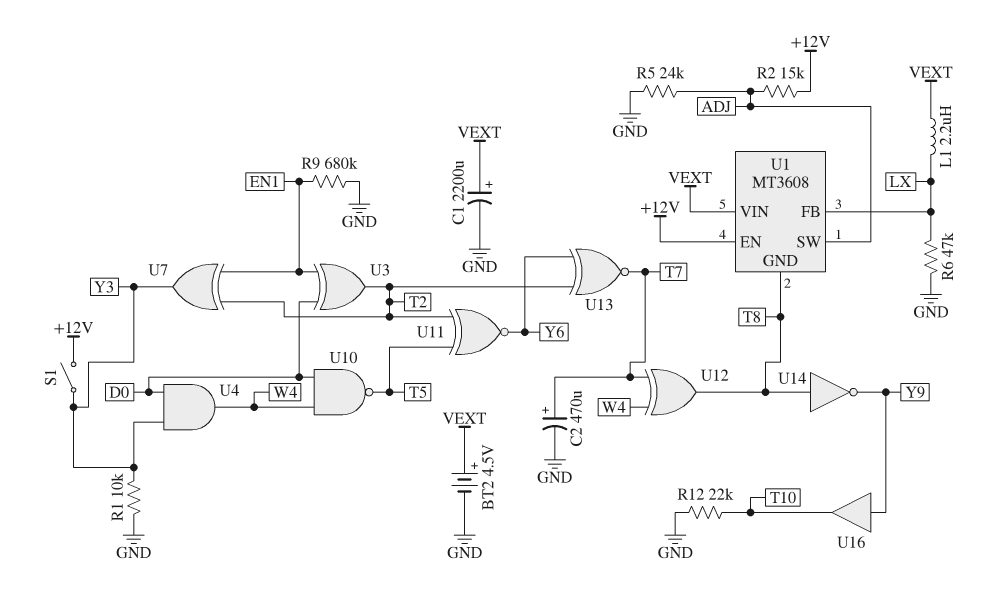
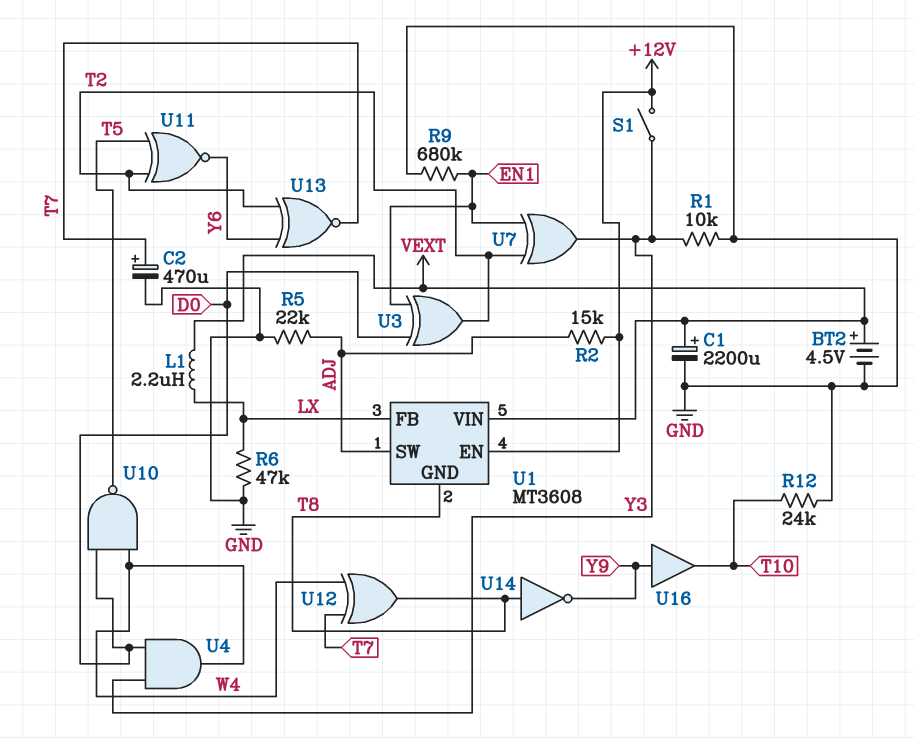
R5: 24k (ADJ, GND) -> 22k (ADJ, GND)
R12: 22k (GND, T10) -> 24k (GND, T10)

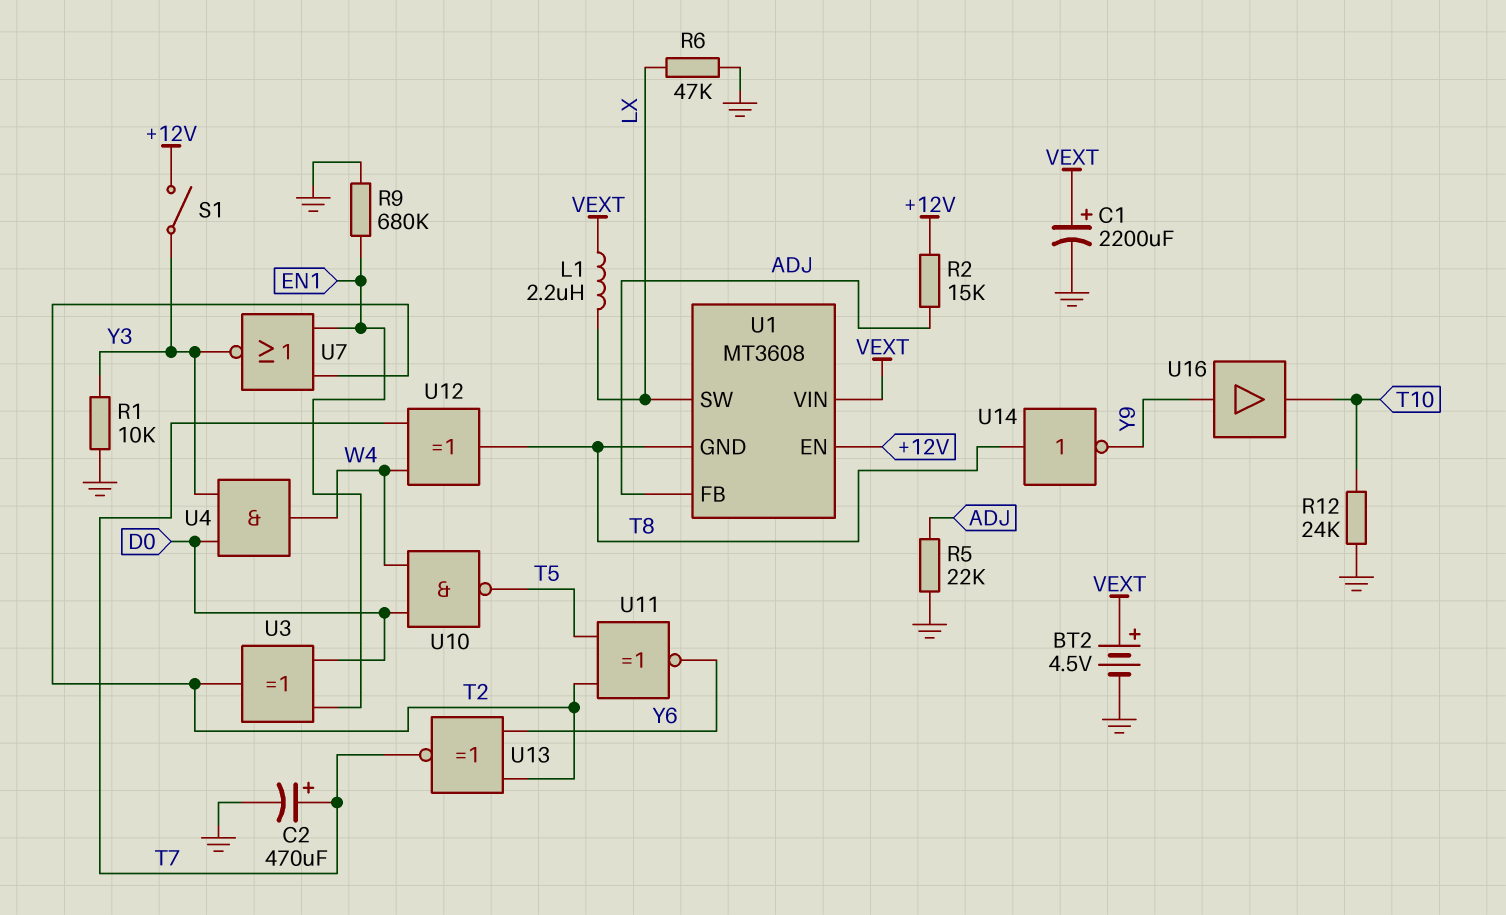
U1 pin FB: LX -> ADJ
U1 pin SW: ADJ -> LX
U7: XOR (in EN1, in T2, out Y3) -> NOR (in EN1, in T2, out Y3)

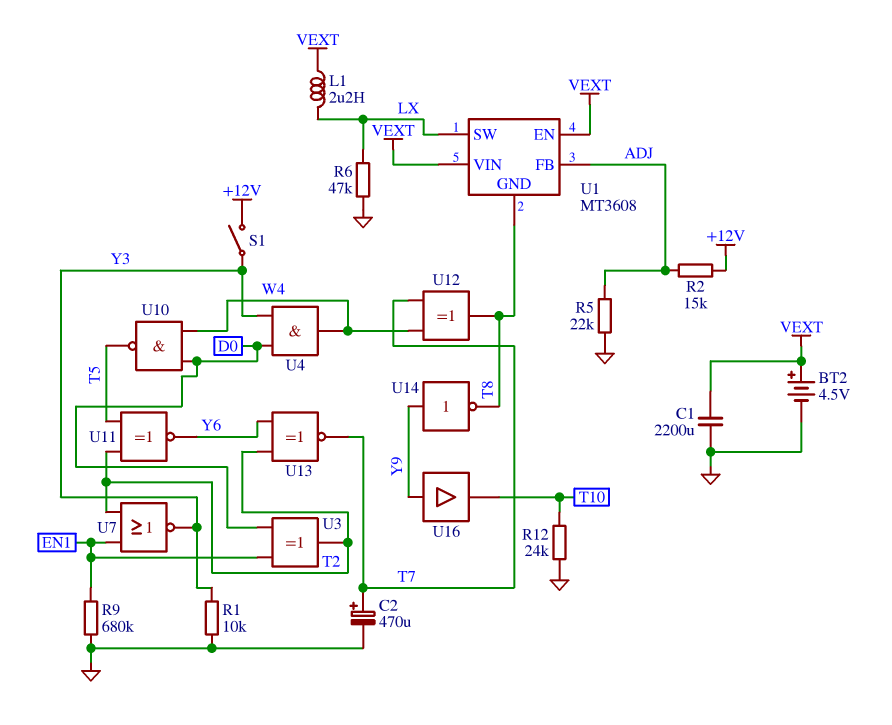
C1: 2200uF (plus VEXT, minus GND) -> 2200uF (GND, VEXT)
U1 pin EN: +12V -> VEXT
U14: NOT (in T8, out Y9) -> NOT (in Y9, out T8)

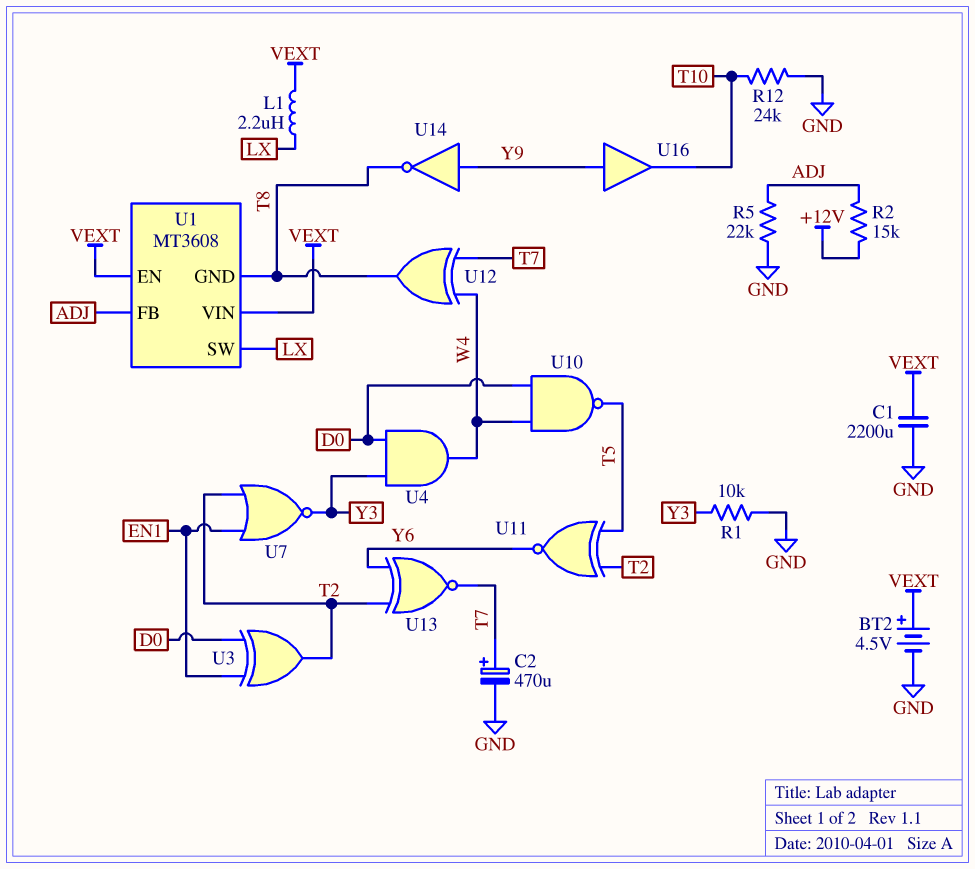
R6: 47k (GND, LX) -> none
R9: 680k (EN1, GND) -> none
S1: switch (+12V, Y3) -> none

